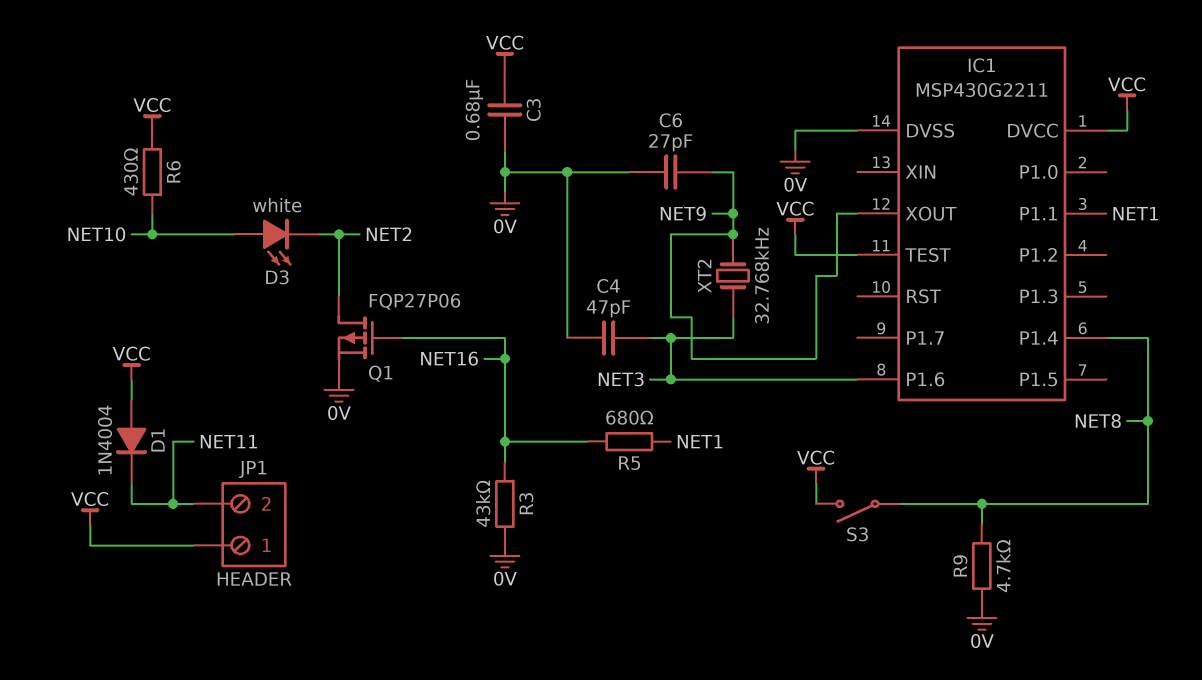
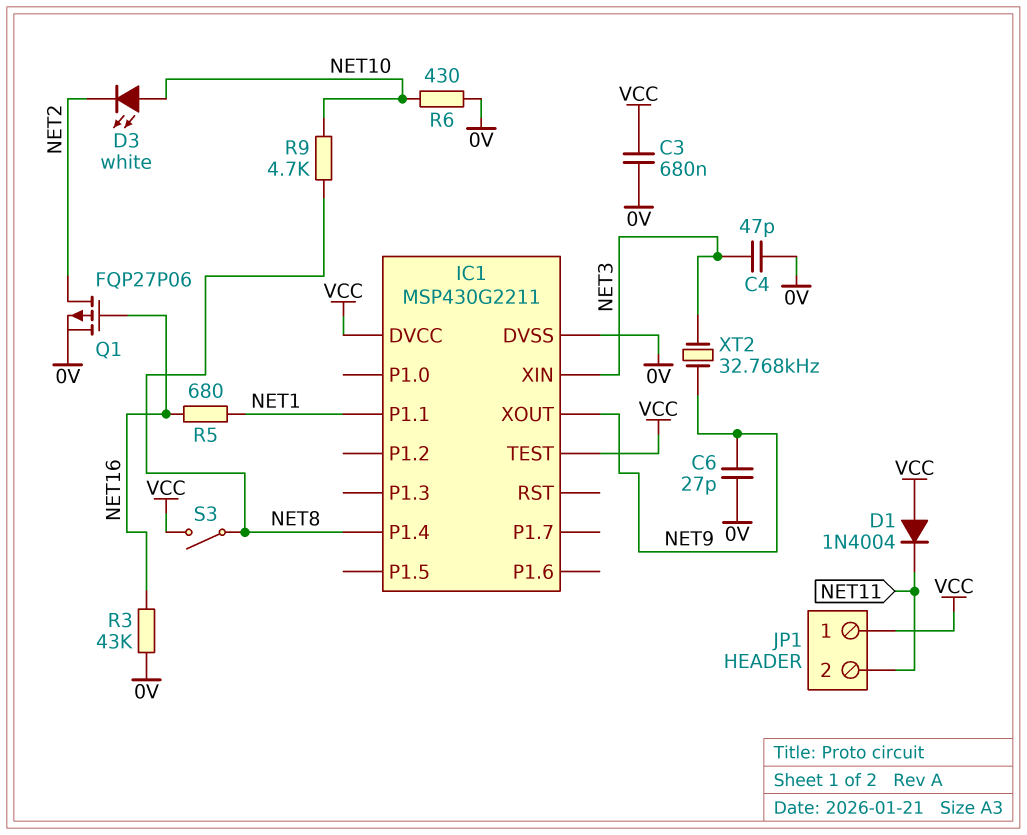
IC1 pin P1.6: NET3 -> none
IC1 pin XIN: none -> NET3
R6: 430 (NET10, VCC) -> 430 (0V, NET10)
R9: 4.7k (0V, NET8) -> 4.7k (NET8, NET10)

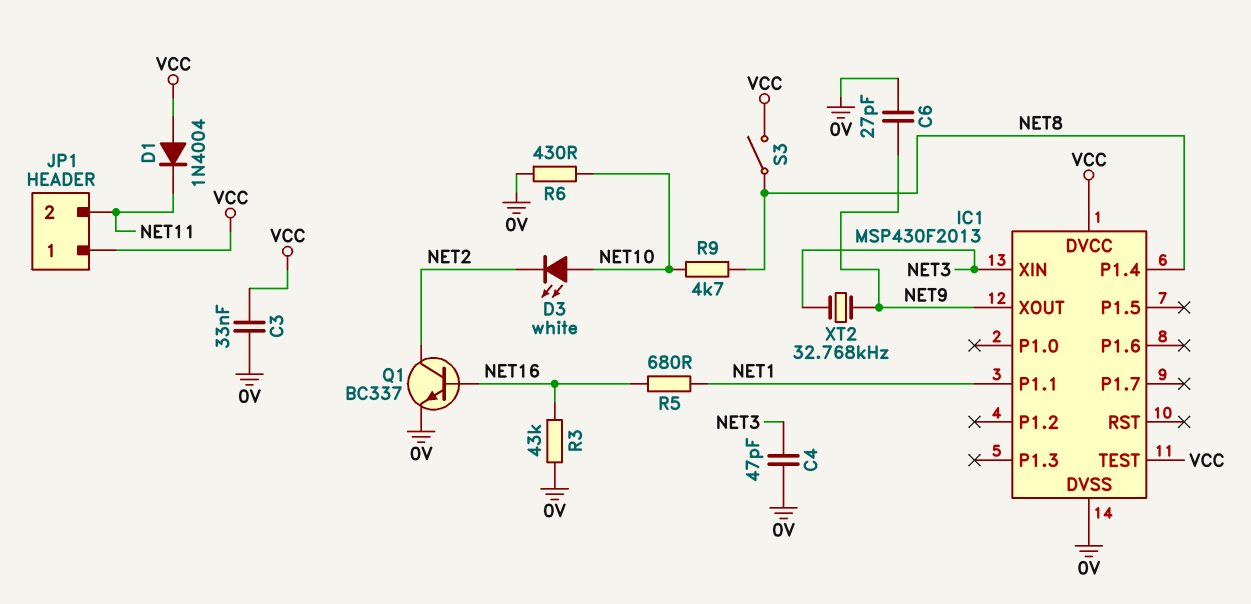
C3: 680nF (0V, VCC) -> 33nF (0V, VCC)
IC1: MSP430G2211 -> MSP430F2013
Q1: PMOS FQP27P06 (G NET16, D NET2, S 0V) -> NPN BC337 (B NET16, C NET2, E 0V)

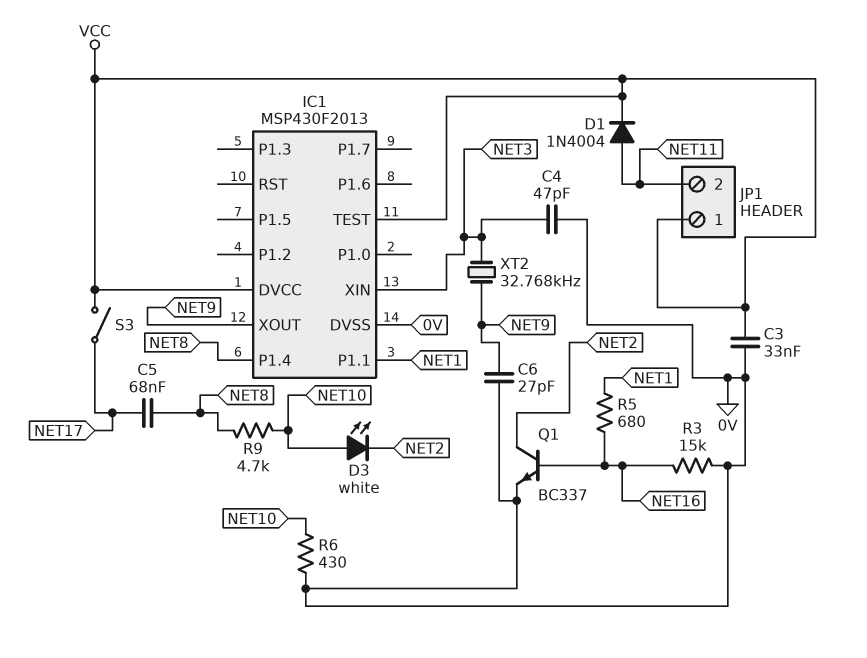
C5: none -> 68nF (NET8, NET17)
D1: diode 1N4004 (A VCC, K NET11) -> diode 1N4004 (A NET11, K VCC)
R3: 43k (0V, NET16) -> 15k (0V, NET16)
S3: switch (NET8, VCC) -> switch (NET17, VCC)

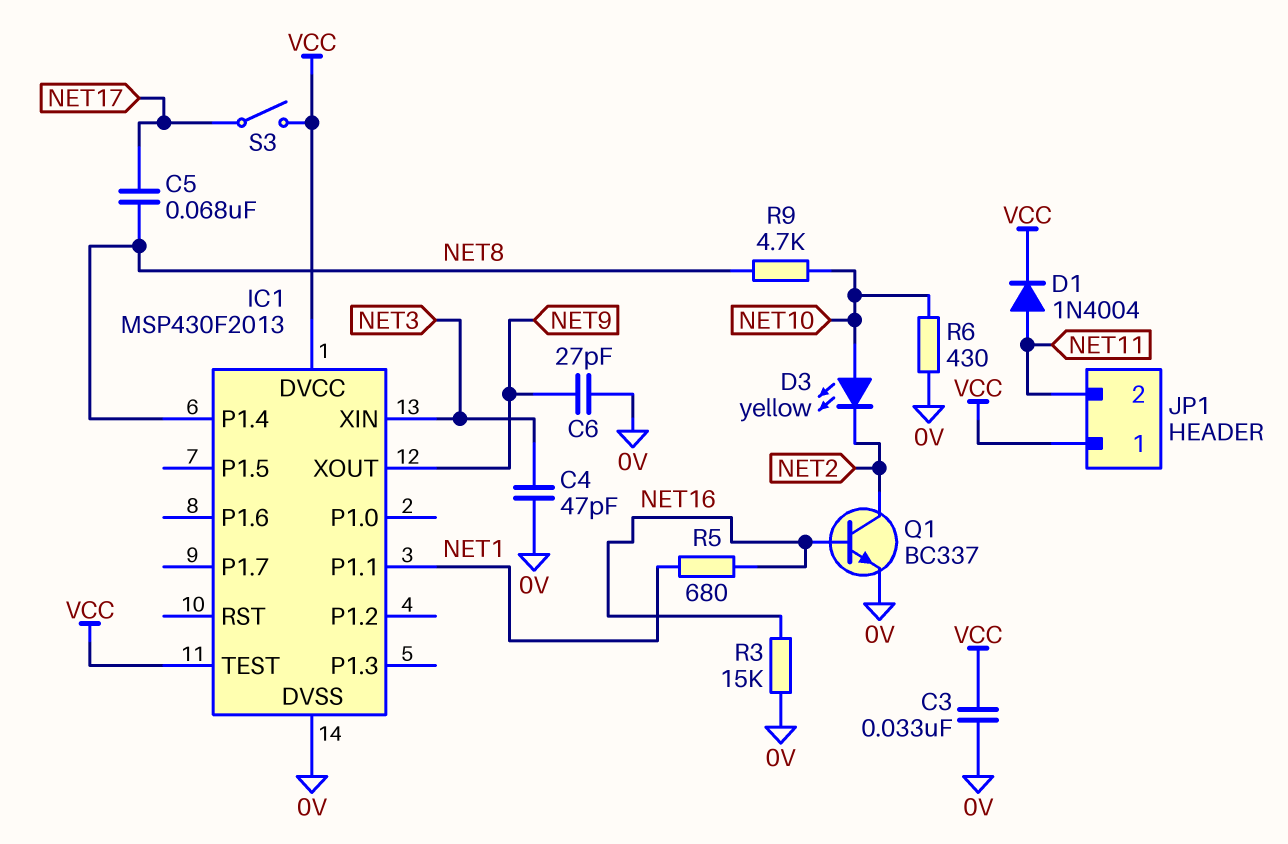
D3: LED white (A NET10, K NET2) -> LED yellow (A NET10, K NET2)
XT2: 32.768kHz (NET3, NET9) -> none

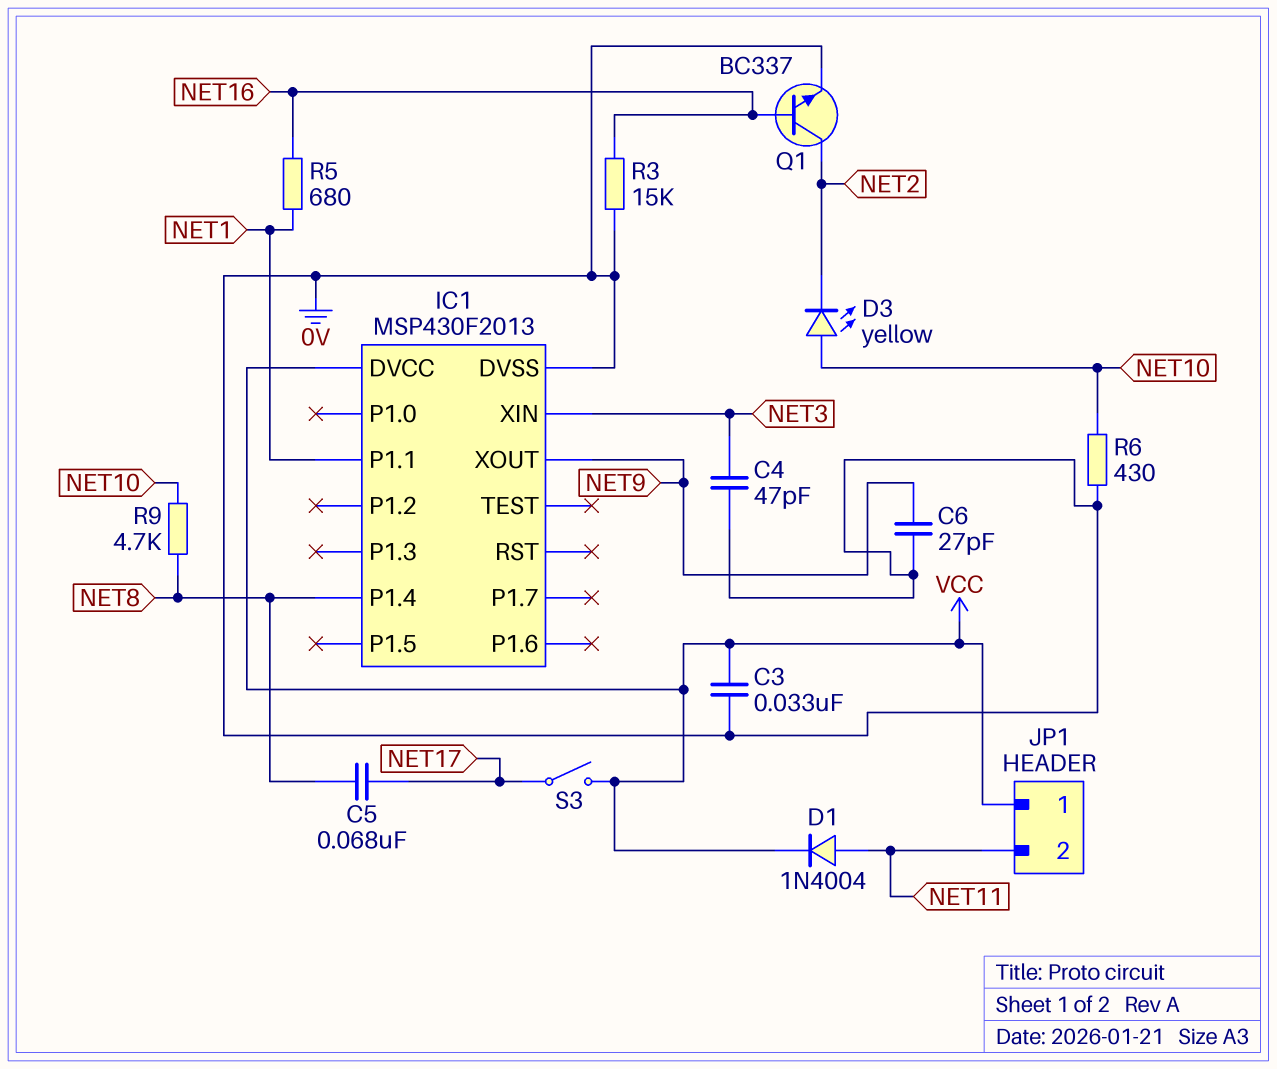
IC1 pin TEST: VCC -> none

